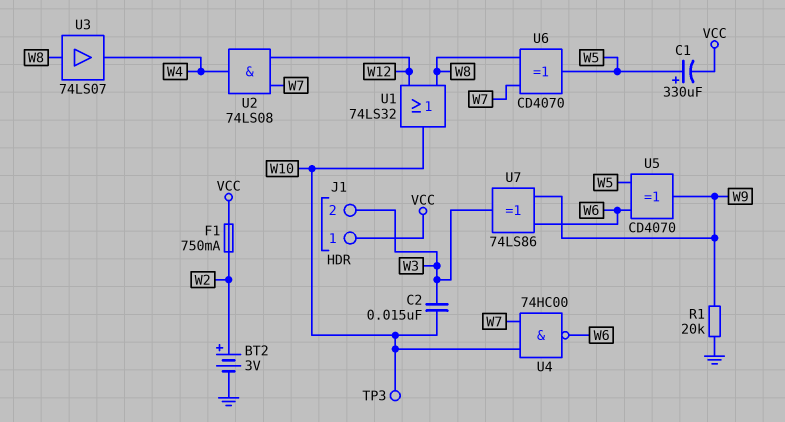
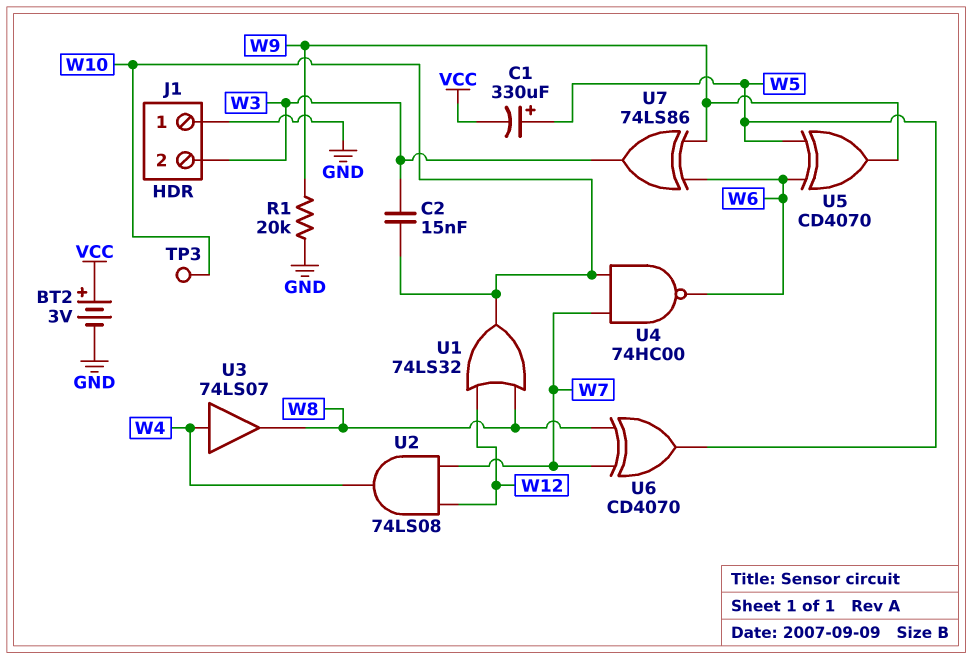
BT2: 3V (plus W2, minus GND) -> 3V (plus VCC, minus GND)
F1: 750mA (VCC, W2) -> none
J1 pin 1: VCC -> GND
U3: buffer 74LS07 (in W8, out W4) -> buffer 74LS07 (in W4, out W8)

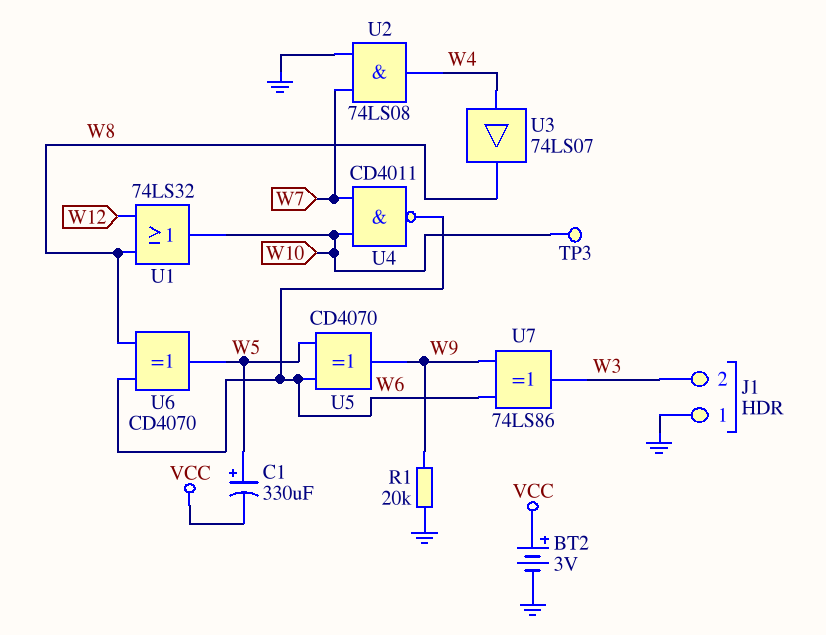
C2: 15nF (W3, W10) -> none
U2: AND 74LS08 (in W7, in W12, out W4) -> AND 74LS08 (in GND, in W7, out W4)
U4: NAND 74HC00 (in W7, in W10, out W6) -> NAND CD4011 (in W7, in W10, out W6)
U6: XOR CD4070 (in W7, in W8, out W5) -> XOR CD4070 (in W6, in W8, out W5)

